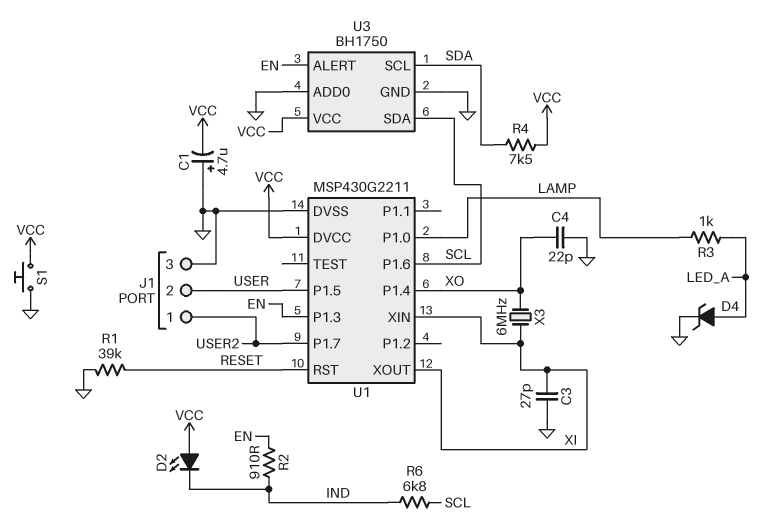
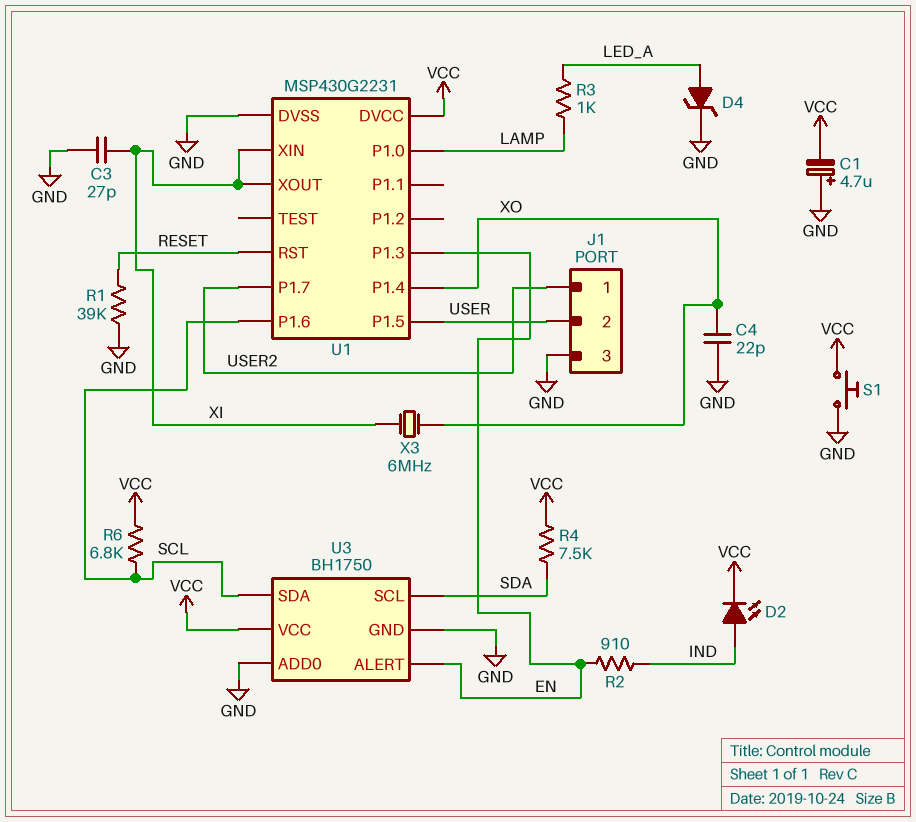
D2: LED (A VCC, K IND) -> LED (A IND, K VCC)
R6: 6.8k (IND, SCL) -> 6.8k (SCL, VCC)
U1: MSP430G2211 -> MSP430G2231

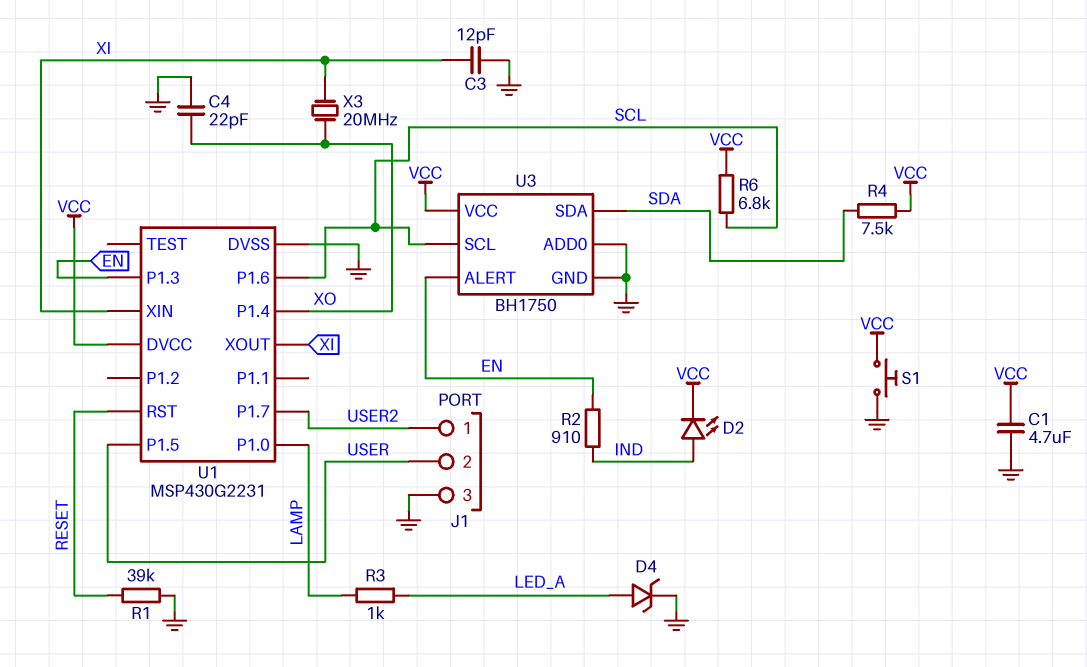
C1: 4.7uF (plus GND, minus VCC) -> 4.7uF (GND, VCC)
C3: 27pF (GND, XI) -> 12pF (GND, XI)
U3 pin SCL: SDA -> SCL
U3 pin SDA: SCL -> SDA
X3: 6MHz (XI, XO) -> 20MHz (XI, XO)

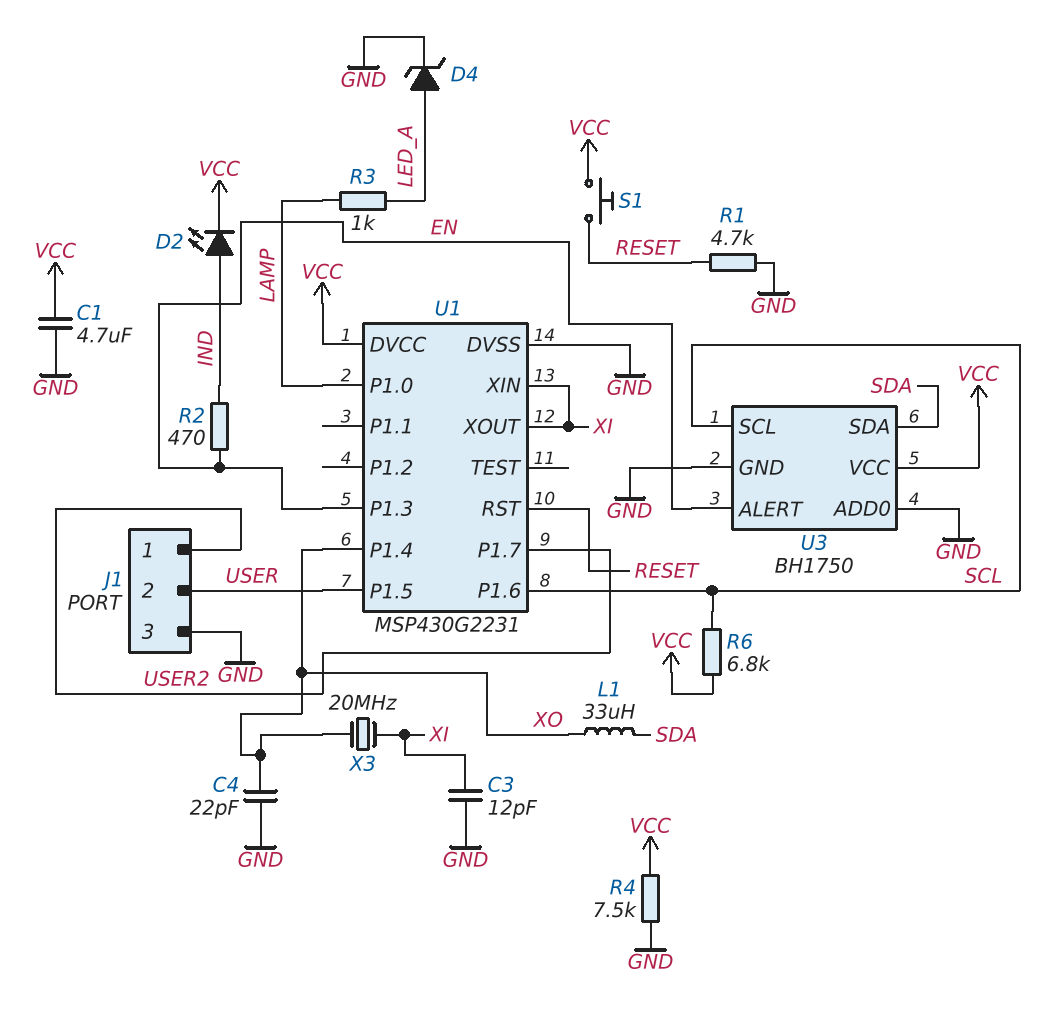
L1: none -> 33uH (SDA, XO)
R1: 39k (GND, RESET) -> 4.7k (GND, RESET)
R2: 910 (EN, IND) -> 470 (EN, IND)
R4: 7.5k (SDA, VCC) -> 7.5k (GND, VCC)
S1: button (GND, VCC) -> button (RESET, VCC)

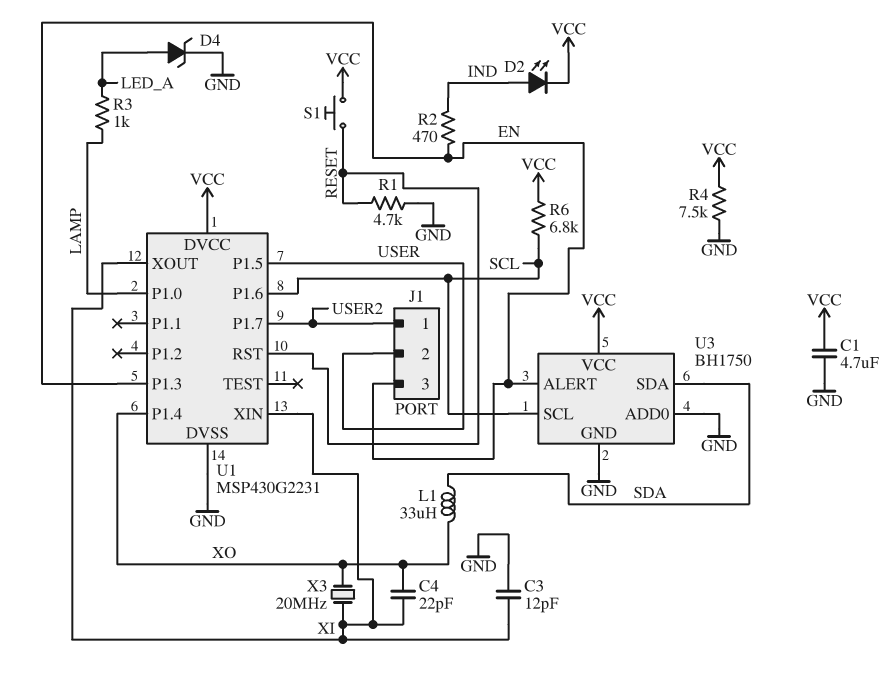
C4: 22pF (GND, XO) -> 22pF (XI, XO)
J1 pin 3: GND -> EN

